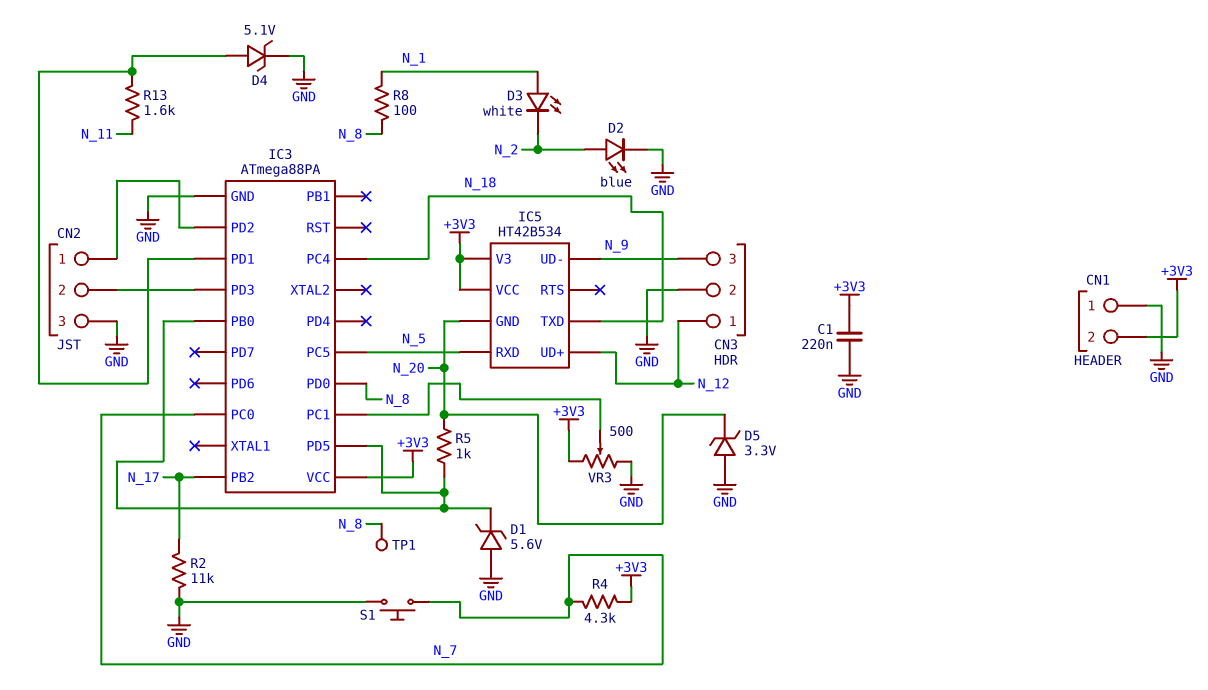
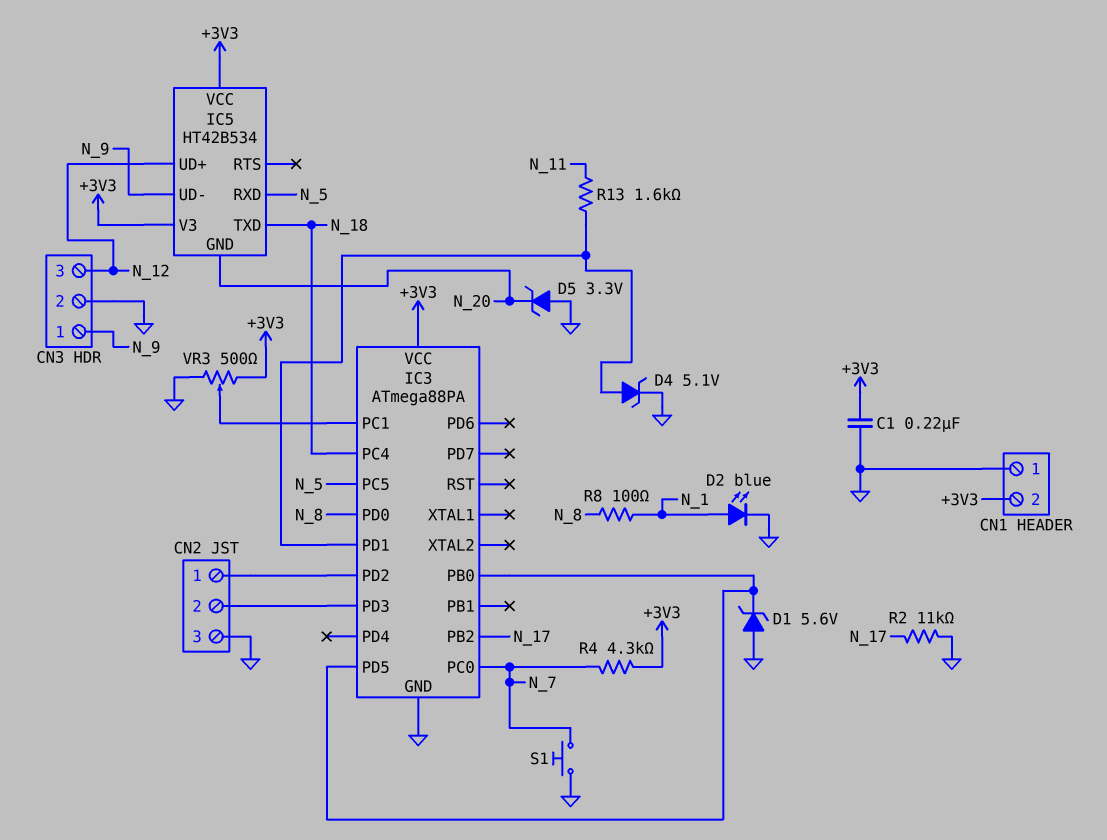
CN3 pin 1: N_12 -> N_9
CN3 pin 3: N_9 -> N_12
D2: LED blue (A N_2, K GND) -> LED blue (A N_1, K GND)
D3: LED white (A N_1, K N_2) -> none
R5: 1k (IC3/PB0, N_20) -> none
TP1: test point (N_8) -> none

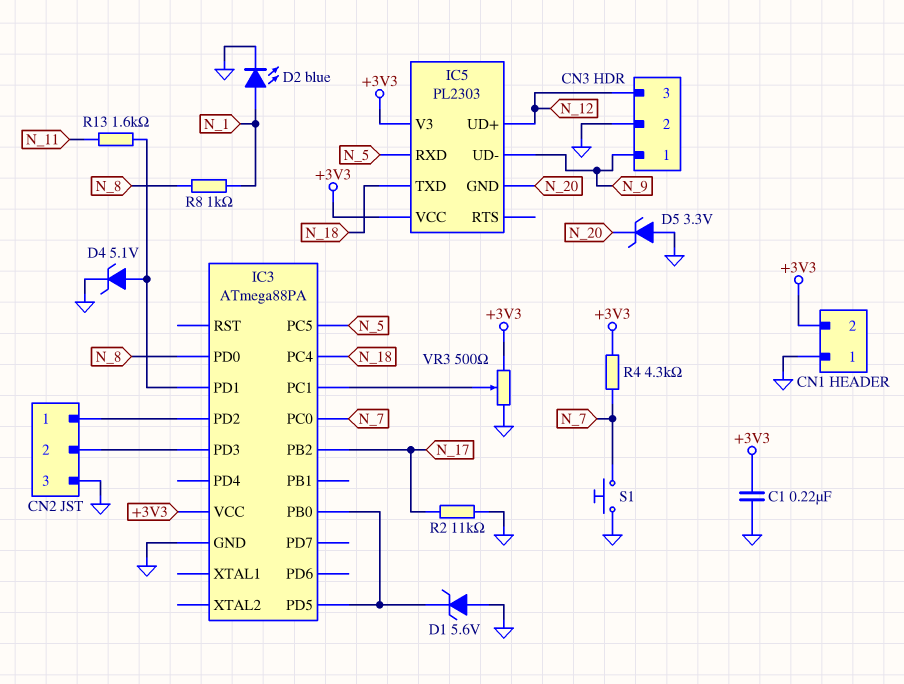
IC5: HT42B534 -> PL2303
R8: 100 (N_1, N_8) -> 1k (N_1, N_8)

